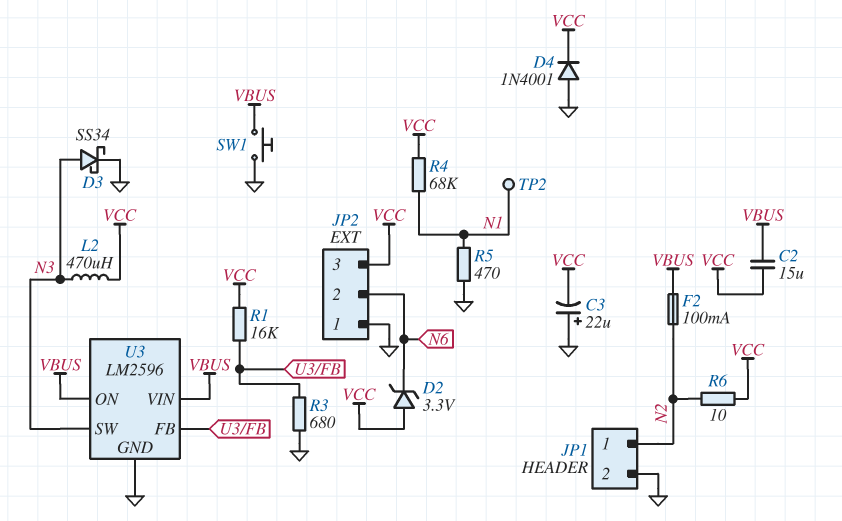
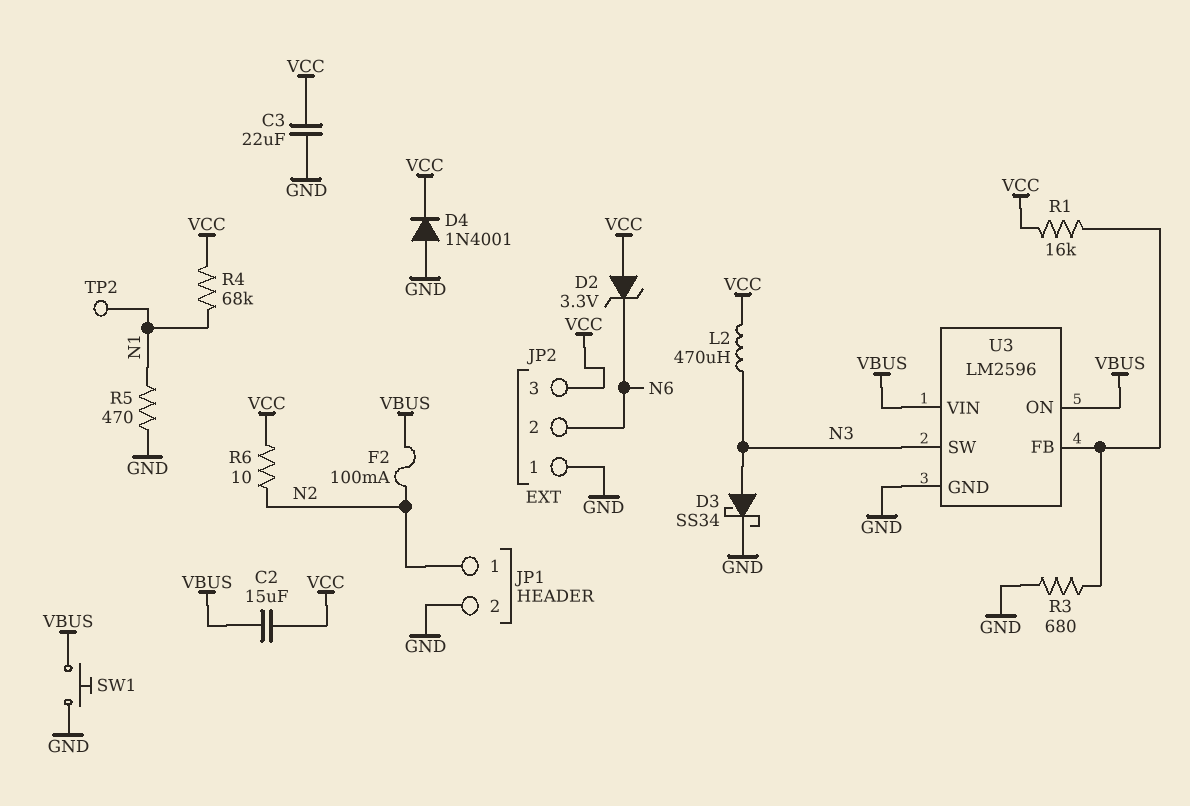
C3: 22uF (plus GND, minus VCC) -> 22uF (GND, VCC)

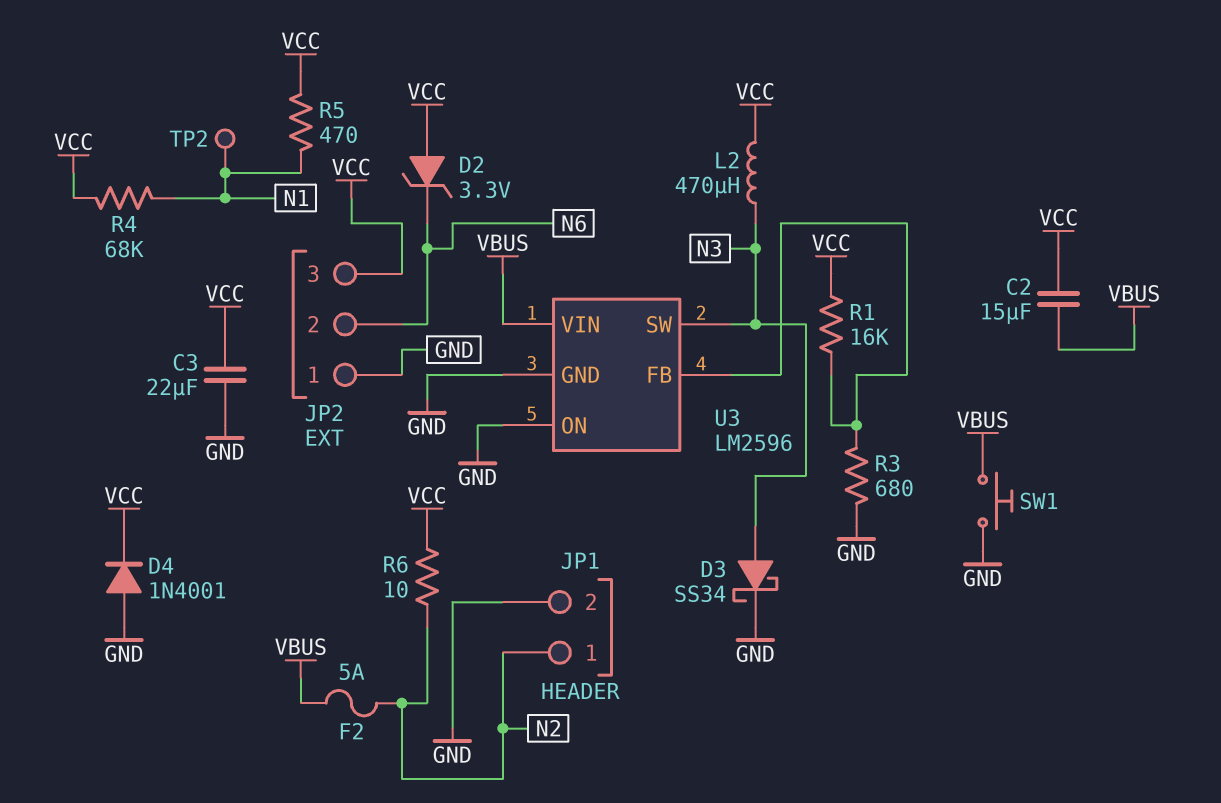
F2: 100mA (N2, VBUS) -> 5A (N2, VBUS)
R5: 470 (GND, N1) -> 470 (N1, VCC)
U3 pin ON: VBUS -> GND

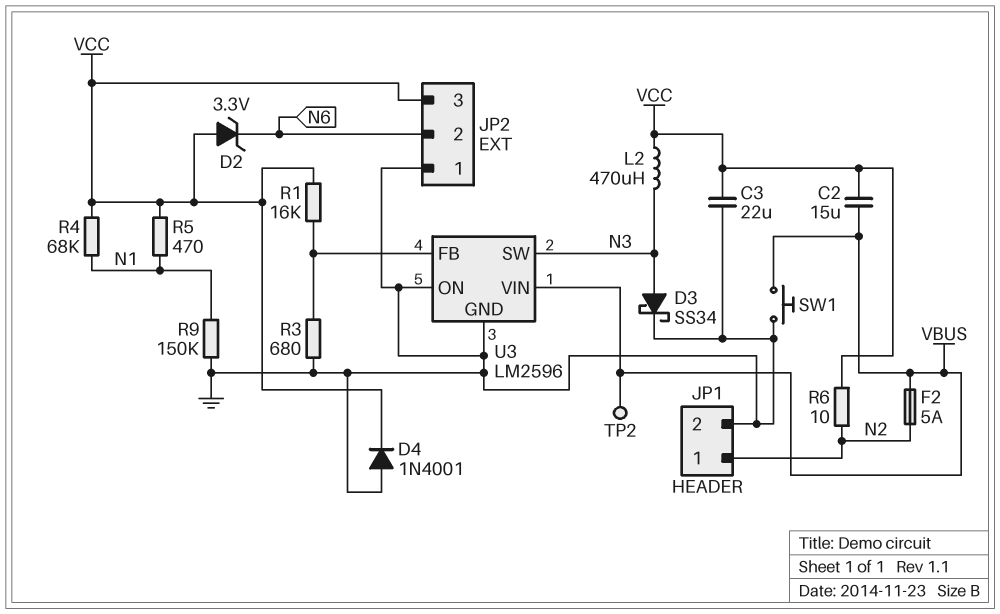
R9: none -> 150k (GND, N1)
TP2: test point (N1) -> test point (VBUS)

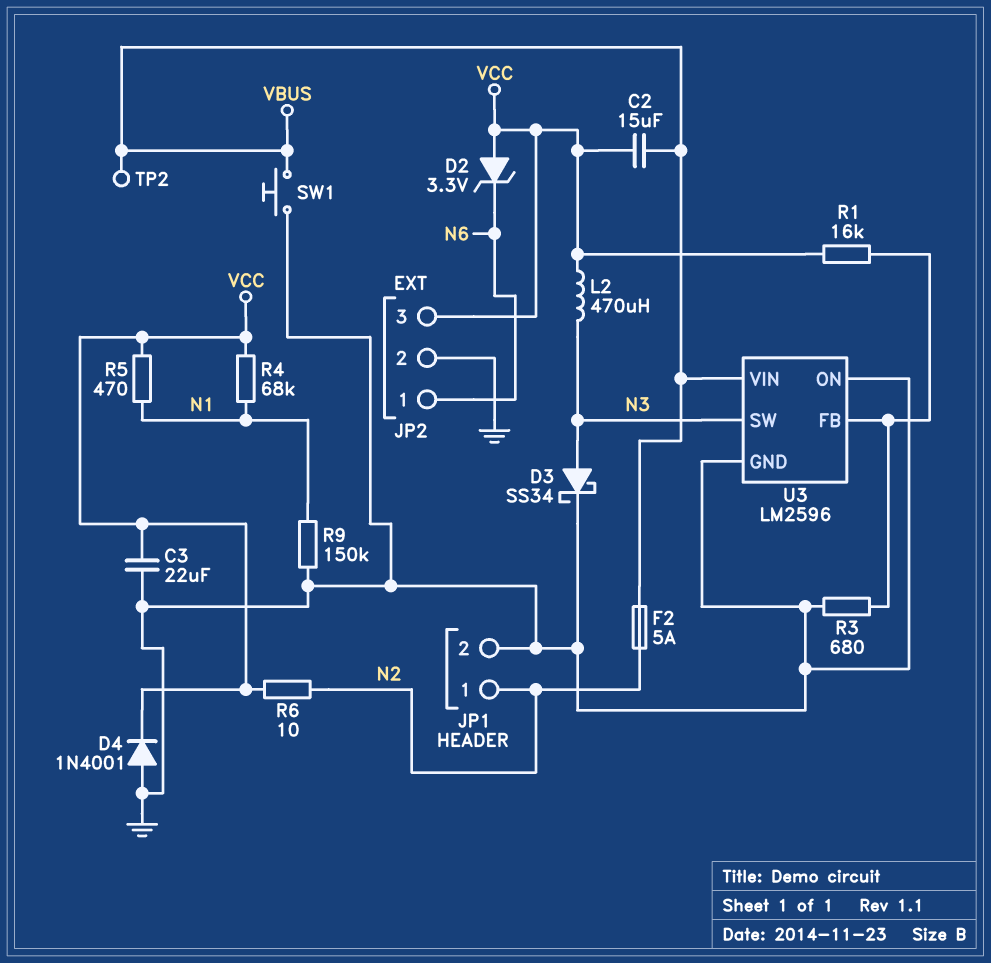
JP2 pin 1: GND -> N6
JP2 pin 2: N6 -> GND

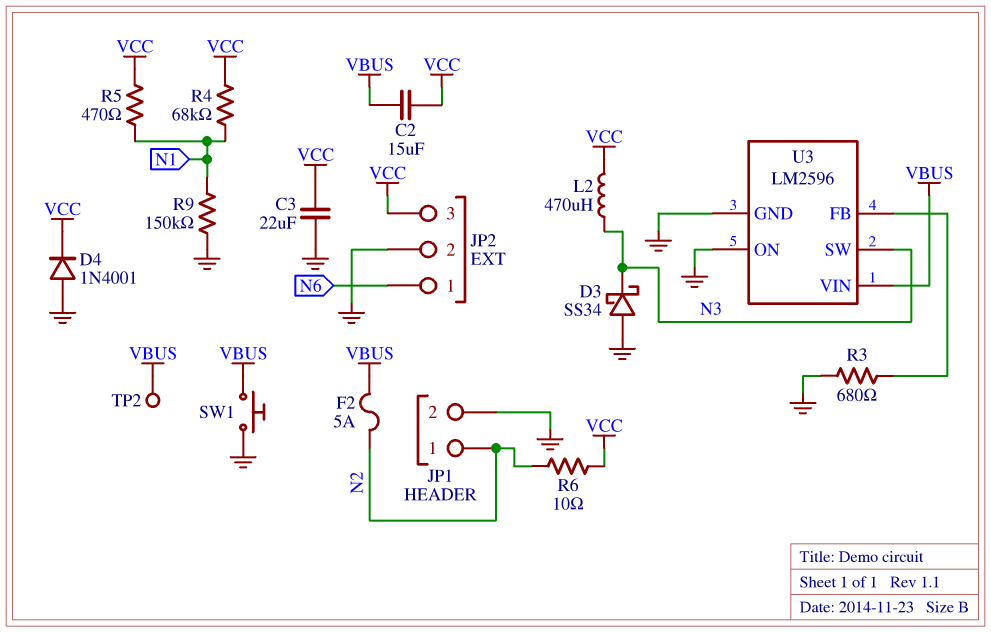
D2: zener 3.3V (A VCC, K N6) -> none
D3: schottky SS34 (A N3, K GND) -> schottky SS34 (A GND, K N3)
R1: 16k (U3/FB, VCC) -> none

